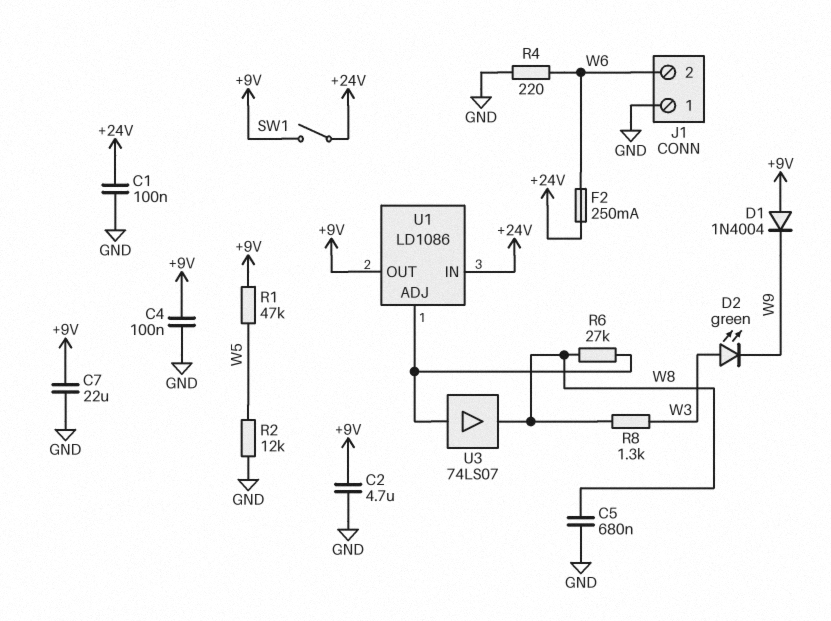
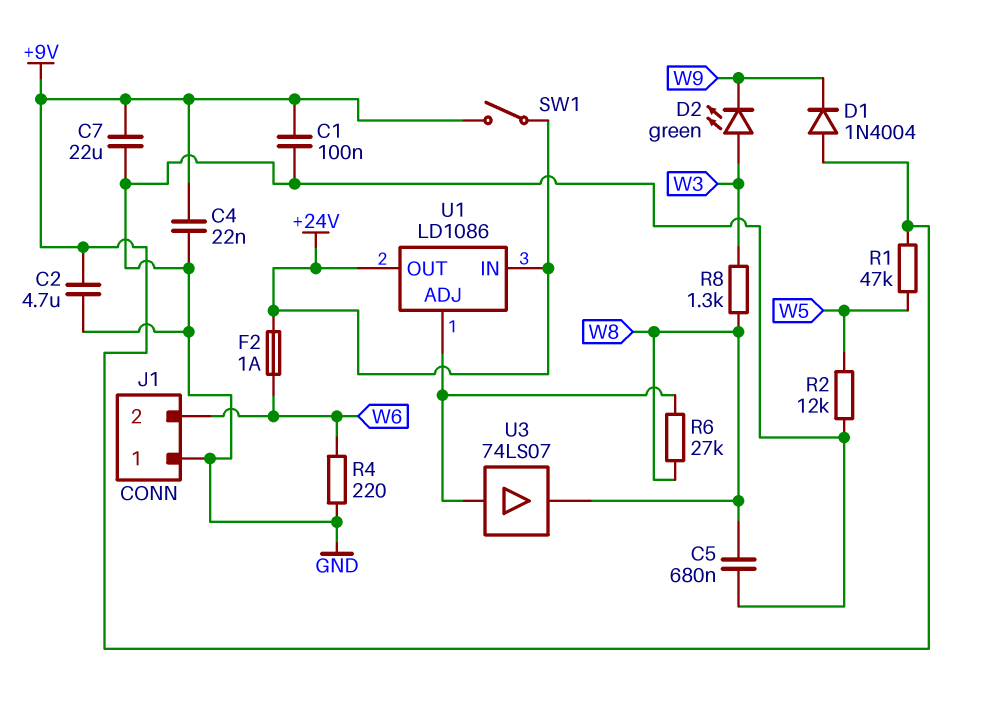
C1: 100nF (+24V, GND) -> 100nF (+9V, GND)
C4: 100nF (+9V, GND) -> 22nF (+9V, GND)
F2: 250mA (+24V, W6) -> 1A (+24V, W6)
U1 pin OUT: +9V -> +24V

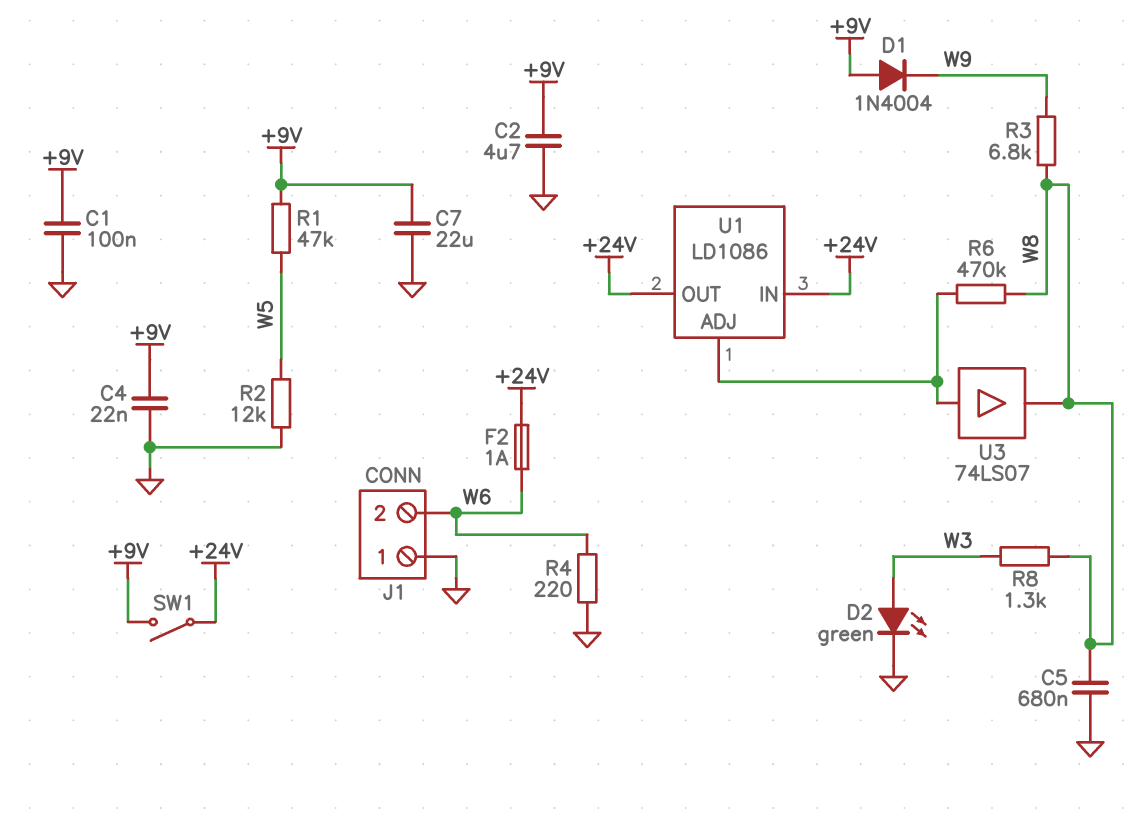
D2: LED green (A W3, K W9) -> LED green (A W3, K GND)
R3: none -> 6.8k (W8, W9)
R6: 27k (U1/ADJ, W8) -> 470k (U1/ADJ, W8)

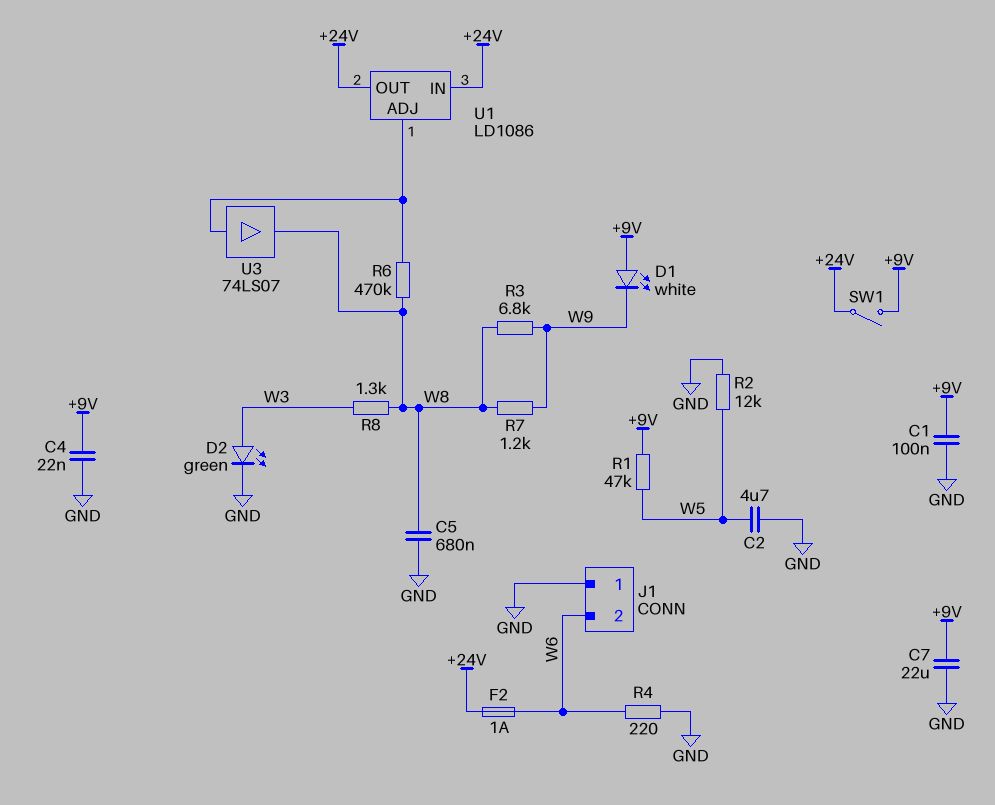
C2: 4.7uF (+9V, GND) -> 4.7uF (GND, W5)
D1: diode 1N4004 (A +9V, K W9) -> LED white (A +9V, K W9)
R7: none -> 1.2k (W8, W9)

